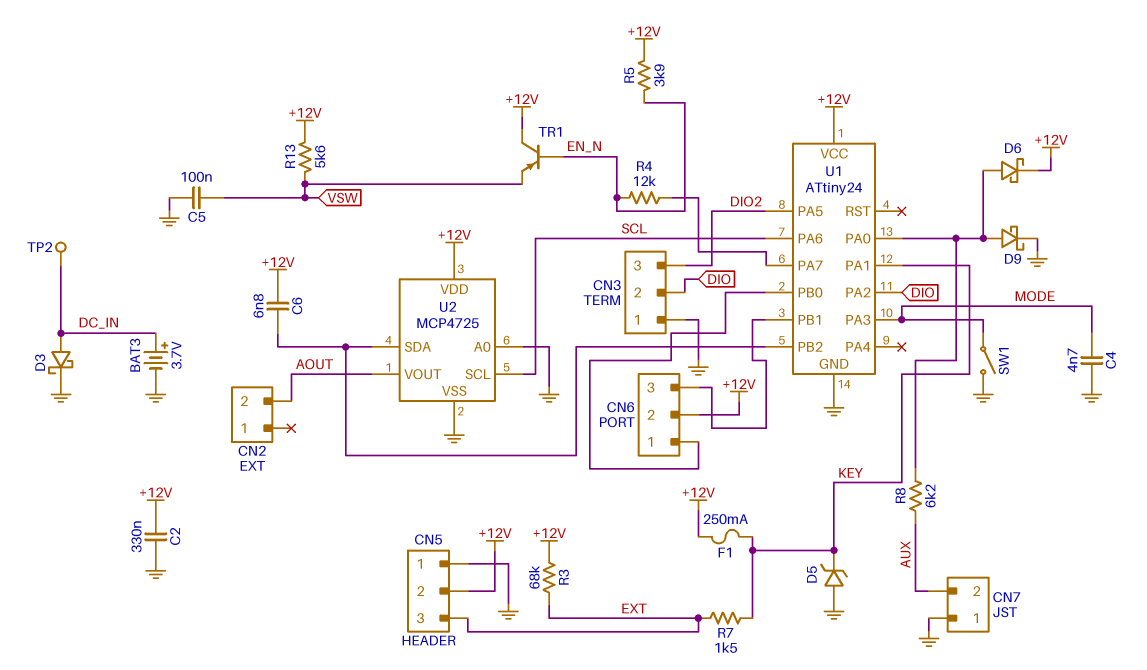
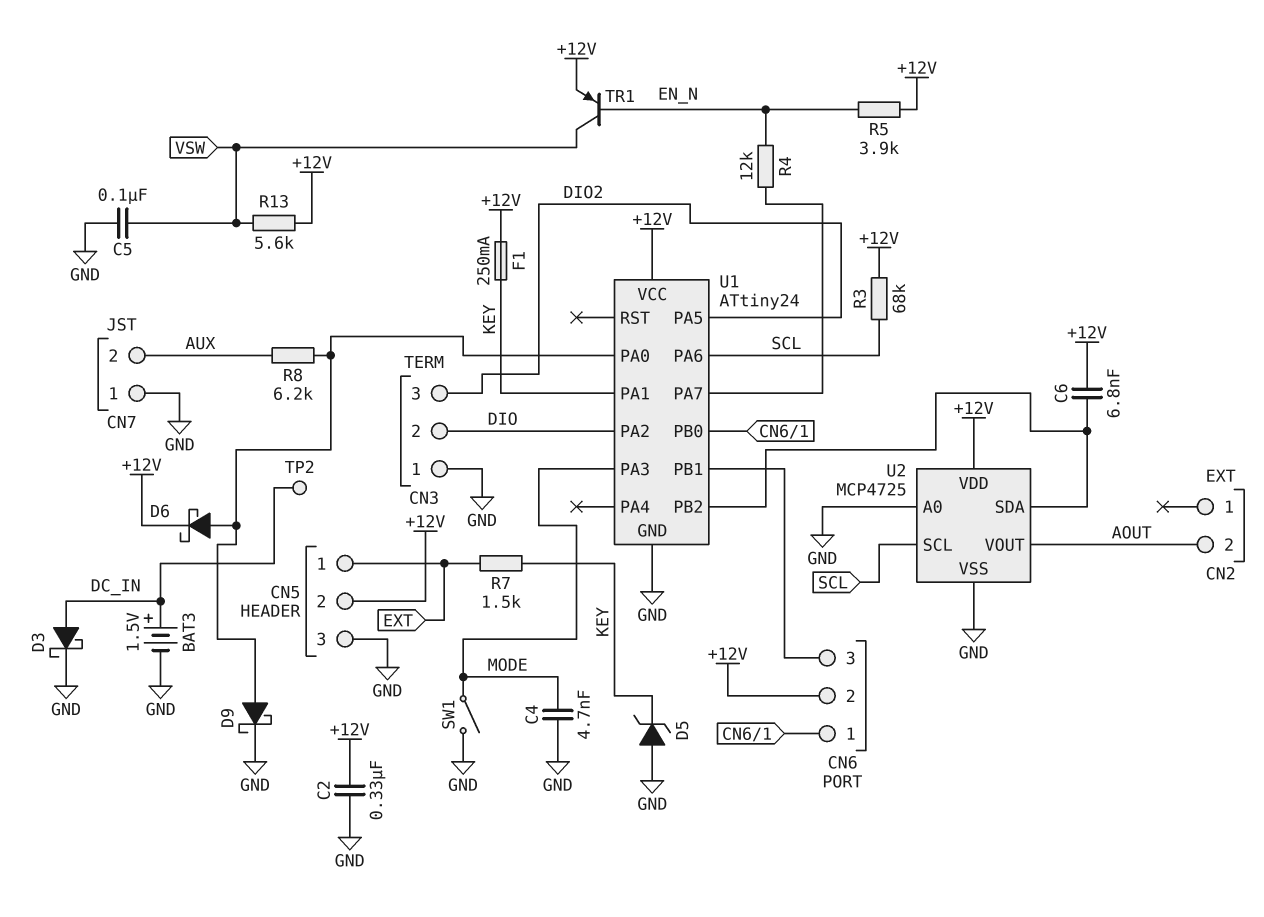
BAT3: 3.7V (plus DC_IN, minus GND) -> 1.5V (plus DC_IN, minus GND)
CN5 pin 1: GND -> EXT
CN5 pin 3: EXT -> GND
R3: 68k (+12V, EXT) -> 68k (+12V, SCL)
TR1: PNP (B EN_N, C +12V, E VSW) -> PNP (B EN_N, C VSW, E +12V)

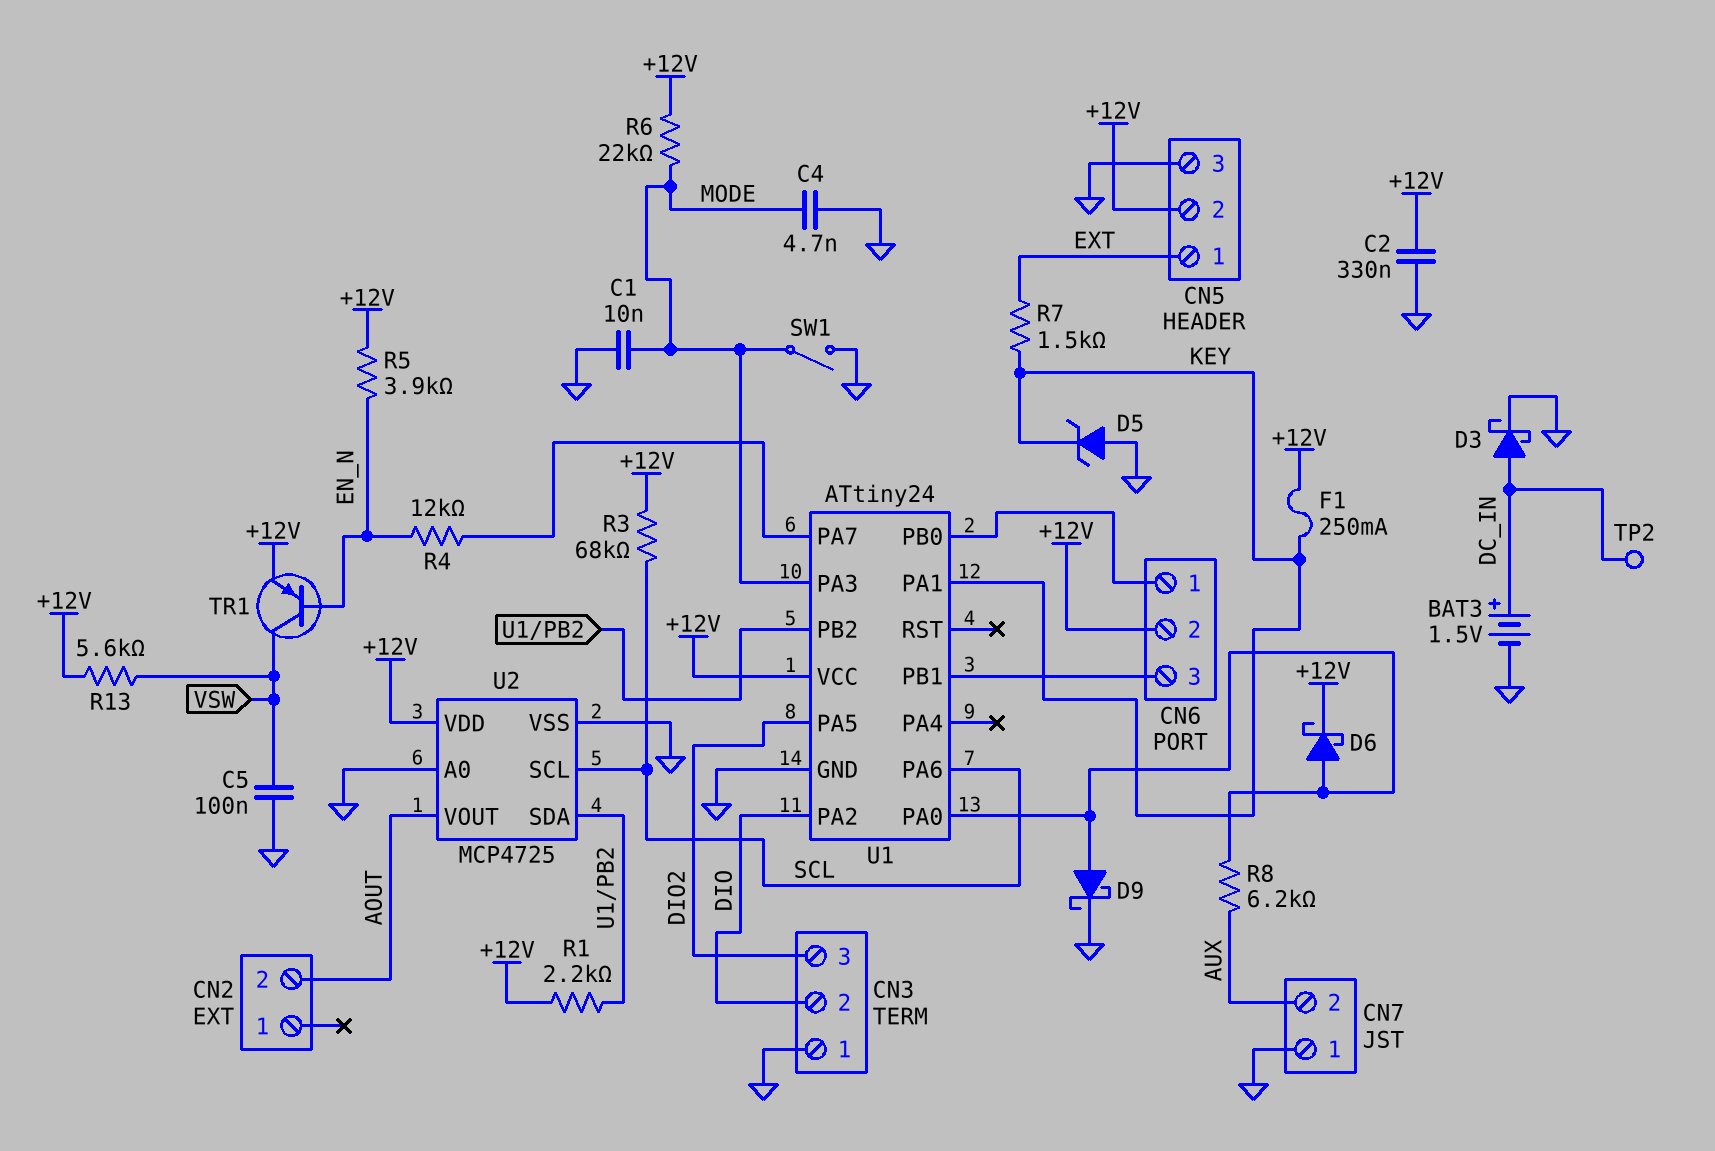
C1: none -> 10nF (GND, MODE)
C6: 6.8nF (+12V, U1/PB2) -> none
R1: none -> 2.2k (+12V, U1/PB2)
R6: none -> 22k (+12V, MODE)

